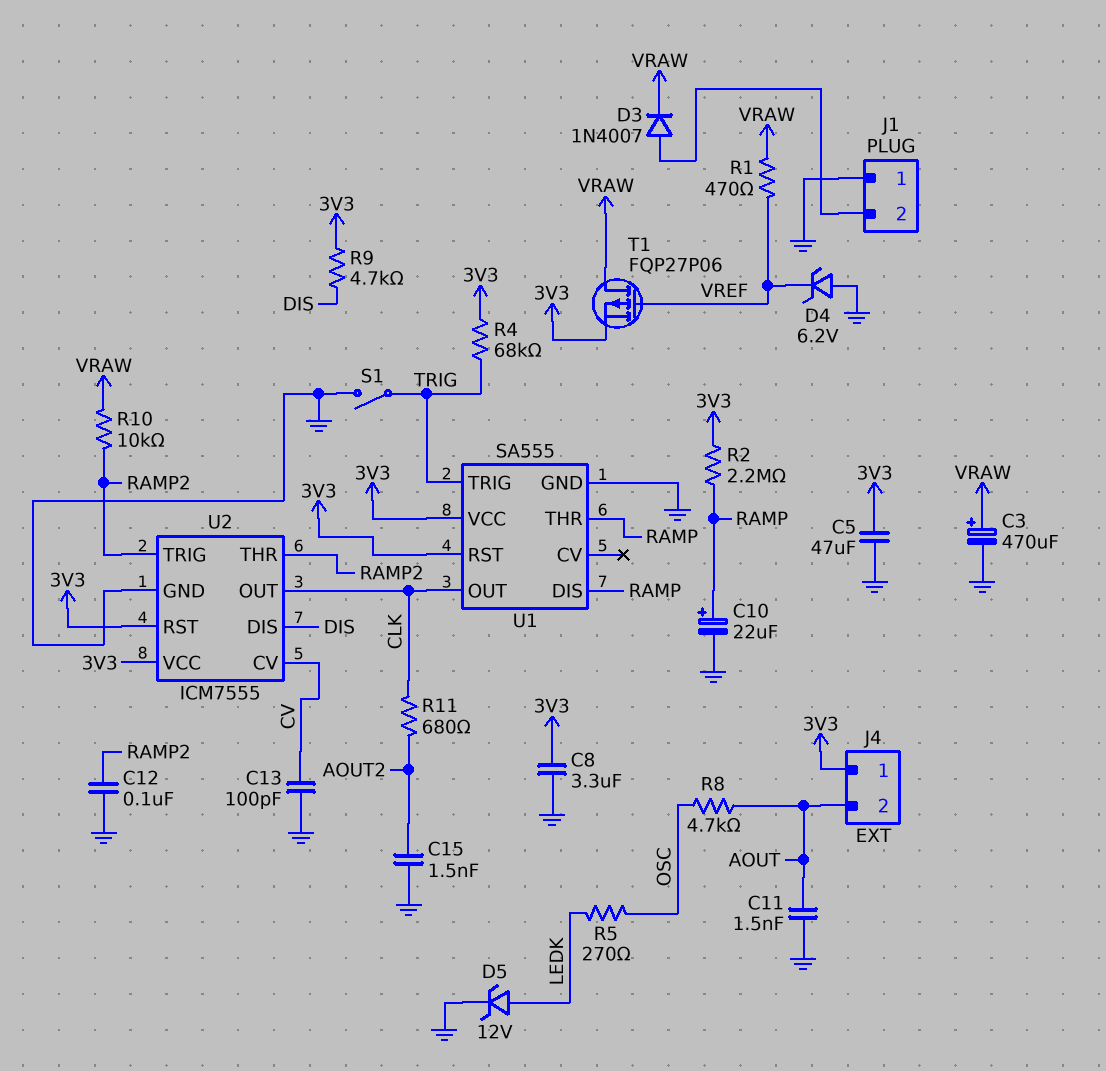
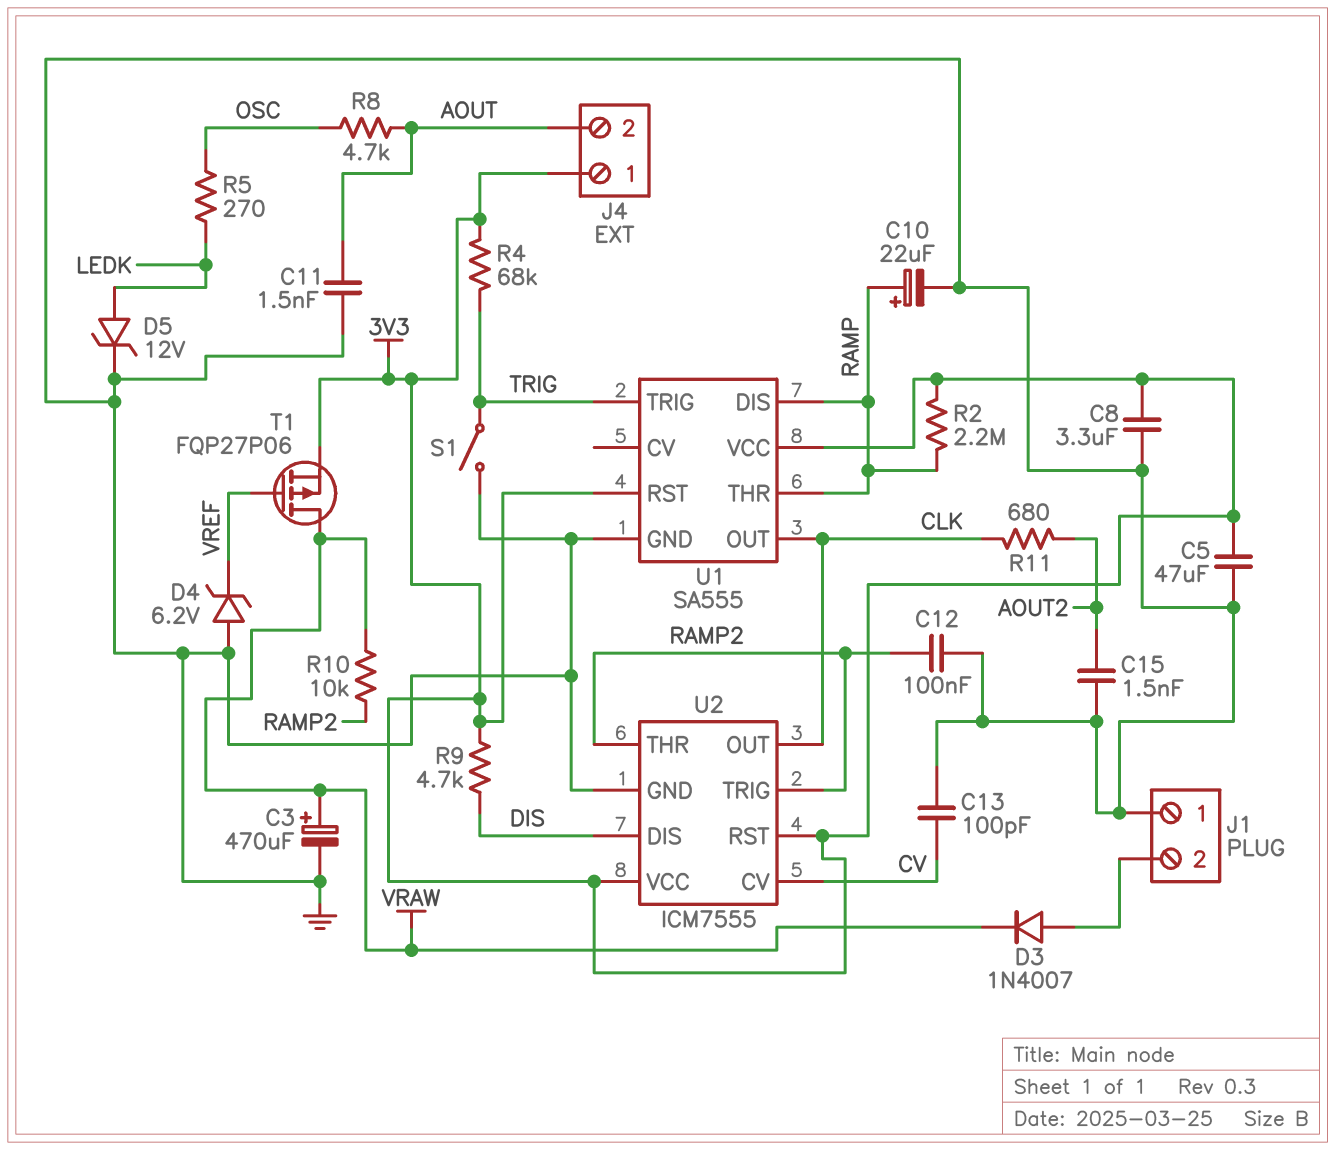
R1: 470 (VRAW, VREF) -> none

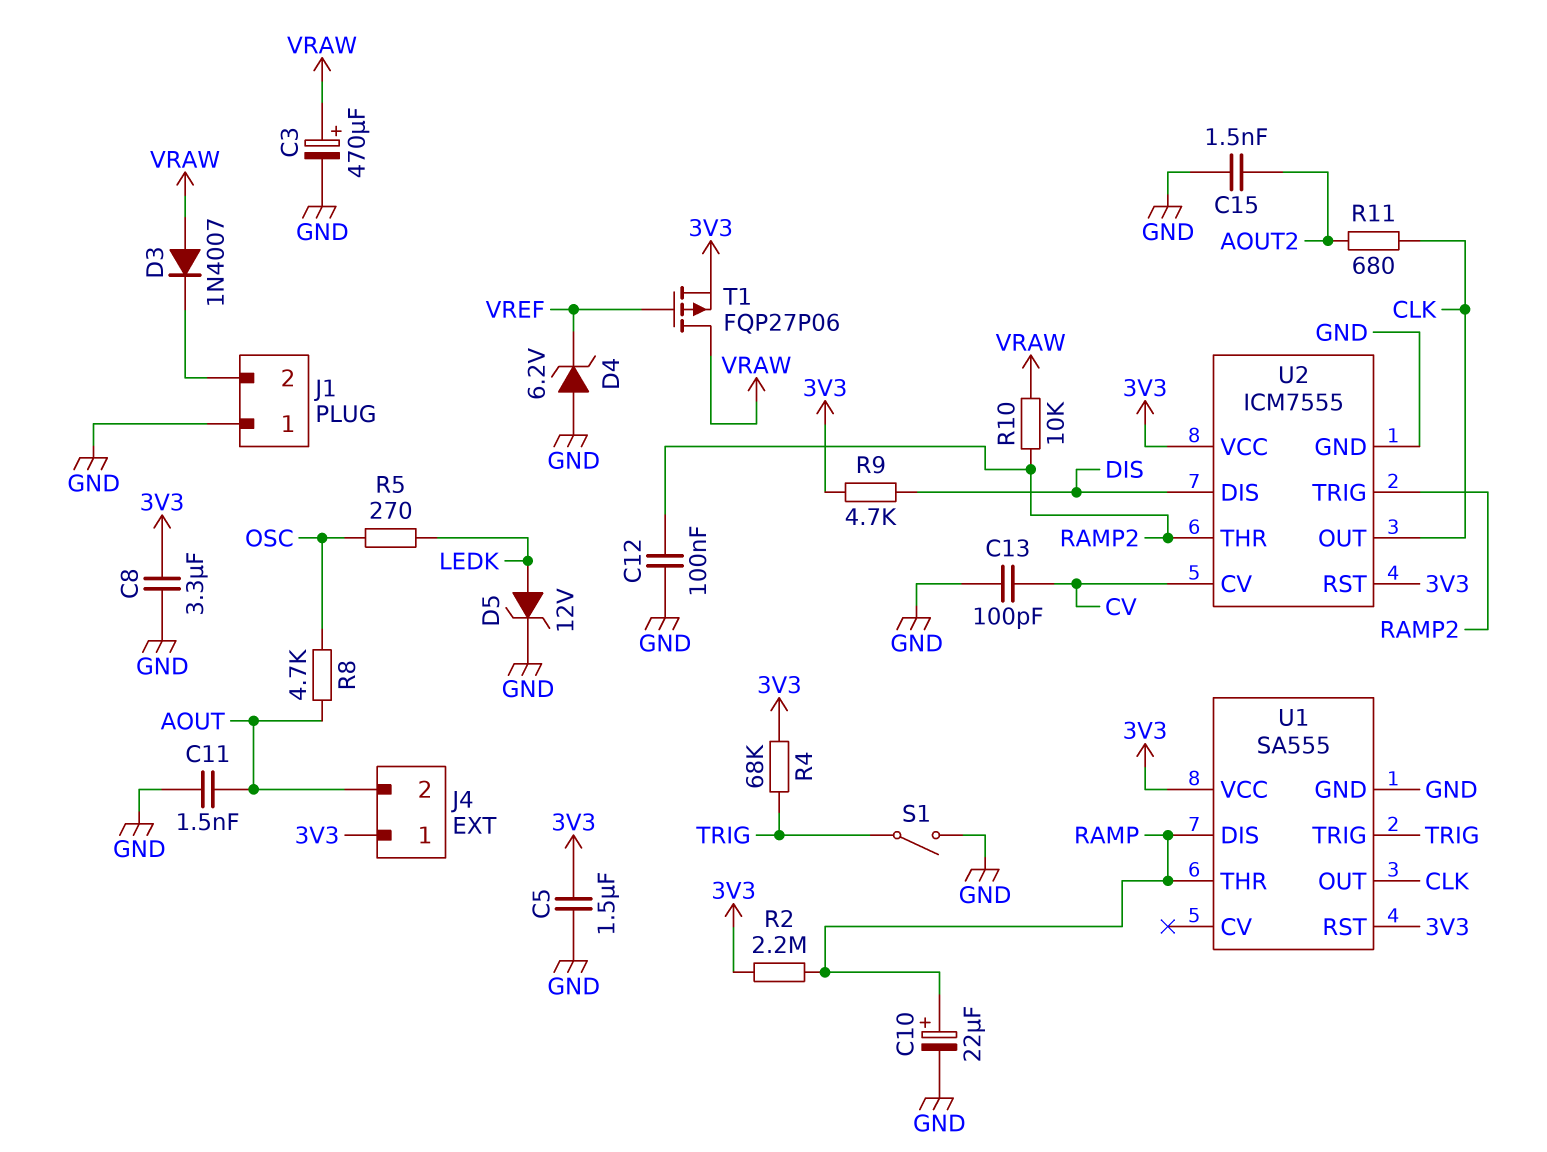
C5: 47uF (3V3, GND) -> 1.5uF (3V3, GND)
D3: diode 1N4007 (A J1/2, K VRAW) -> diode 1N4007 (A VRAW, K J1/2)

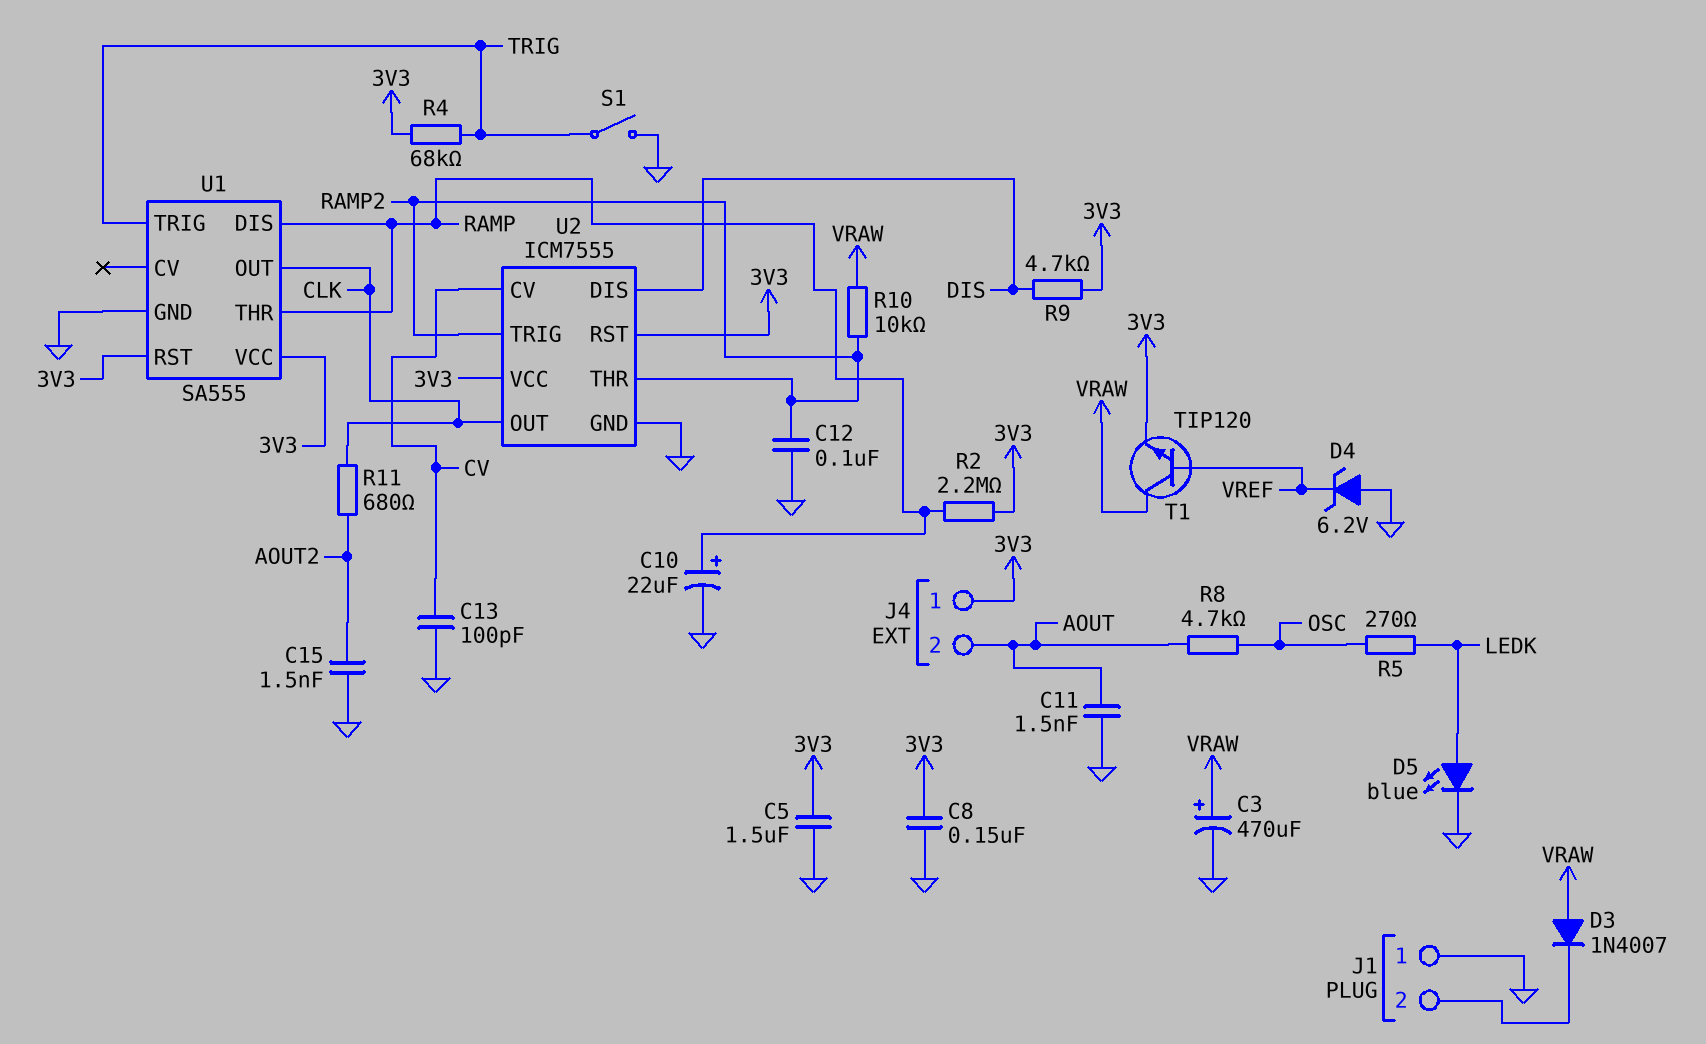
C8: 3.3uF (3V3, GND) -> 150nF (3V3, GND)
D5: zener 12V (A LEDK, K GND) -> LED blue (A LEDK, K GND)
T1: PMOS FQP27P06 (G VREF, D VRAW, S 3V3) -> NPN TIP120 (B VREF, C VRAW, E 3V3)

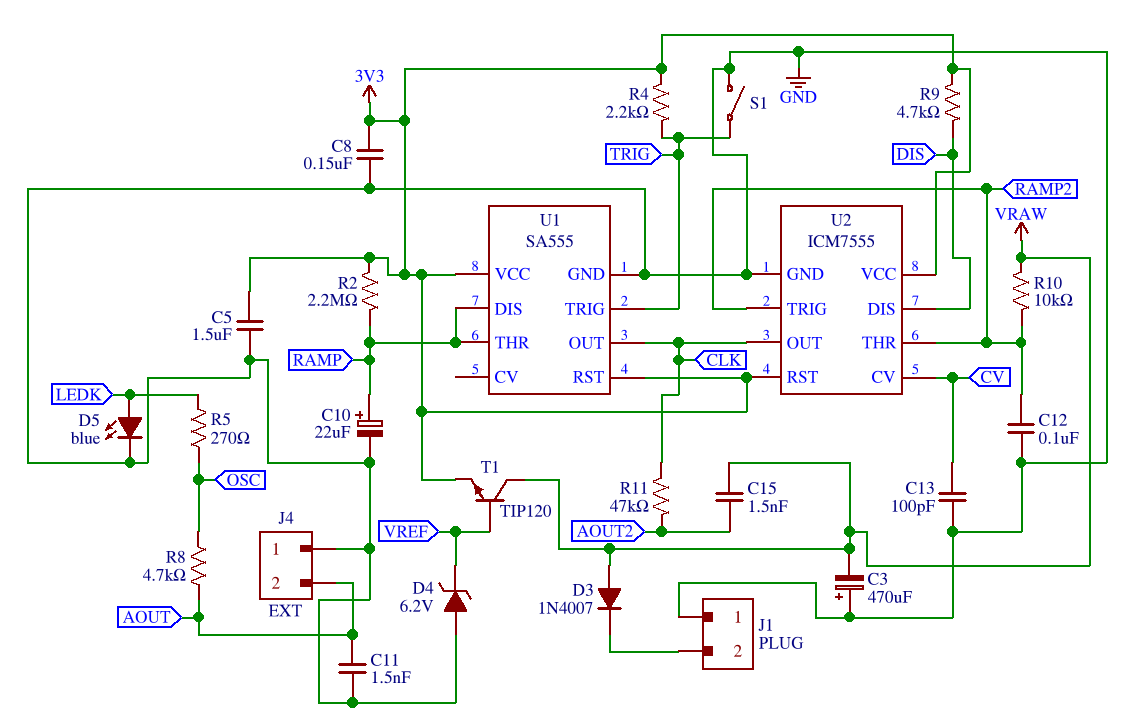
C3: 470uF (plus VRAW, minus GND) -> 470uF (plus GND, minus VRAW)
C15: 1.5nF (AOUT2, GND) -> 1.5nF (AOUT2, VRAW)
J4 pin 1: 3V3 -> GND
R4: 68k (3V3, TRIG) -> 2.2k (3V3, TRIG)
R11: 680 (AOUT2, CLK) -> 47k (AOUT2, CLK)

